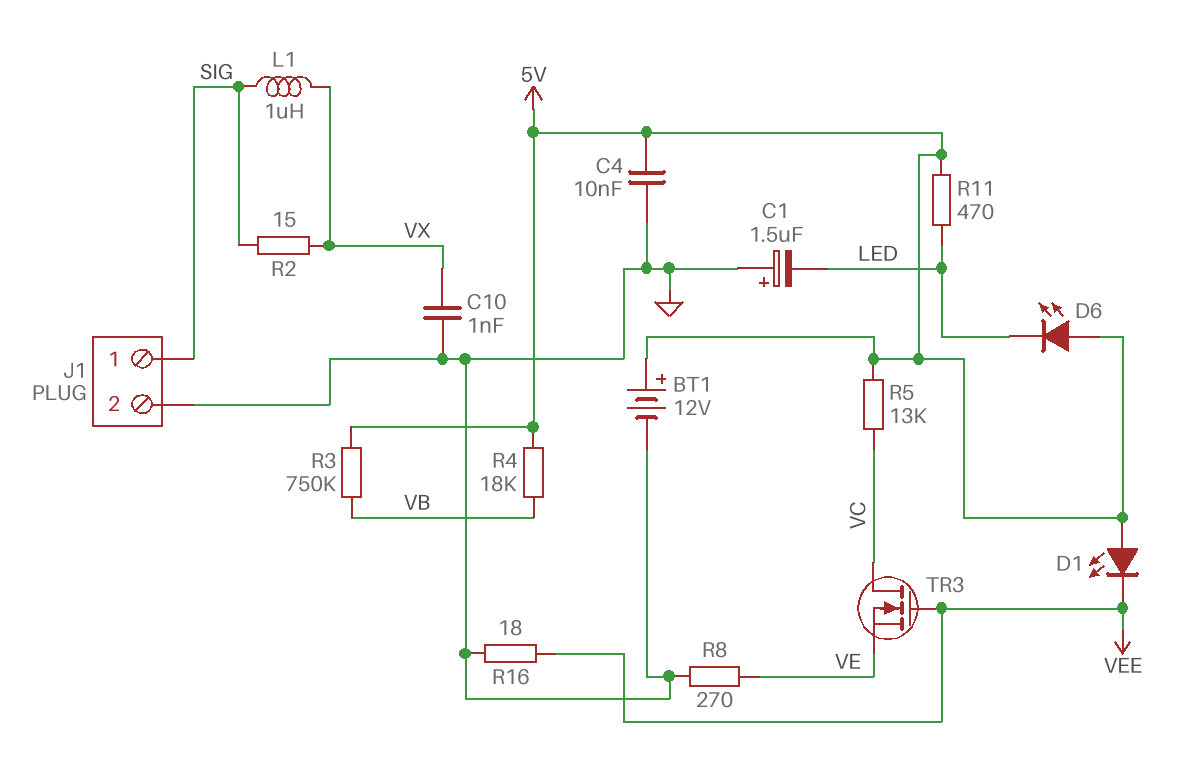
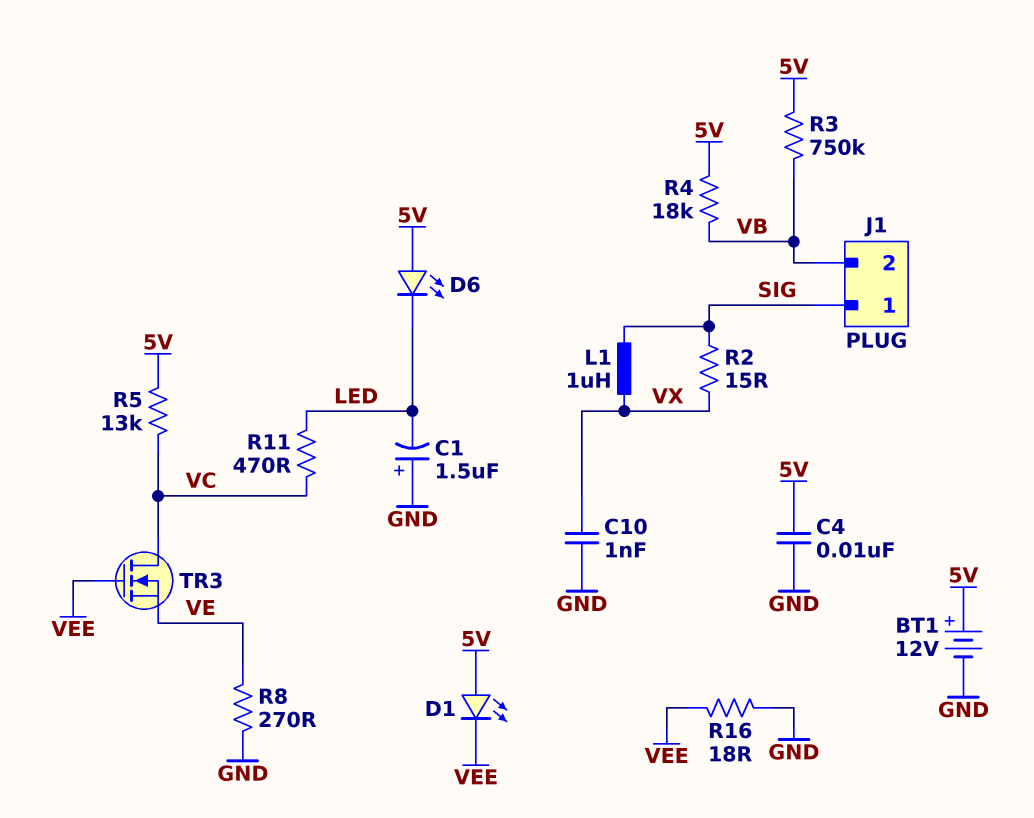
J1 pin 2: GND -> VB
R11: 470 (5V, LED) -> 470 (LED, VC)

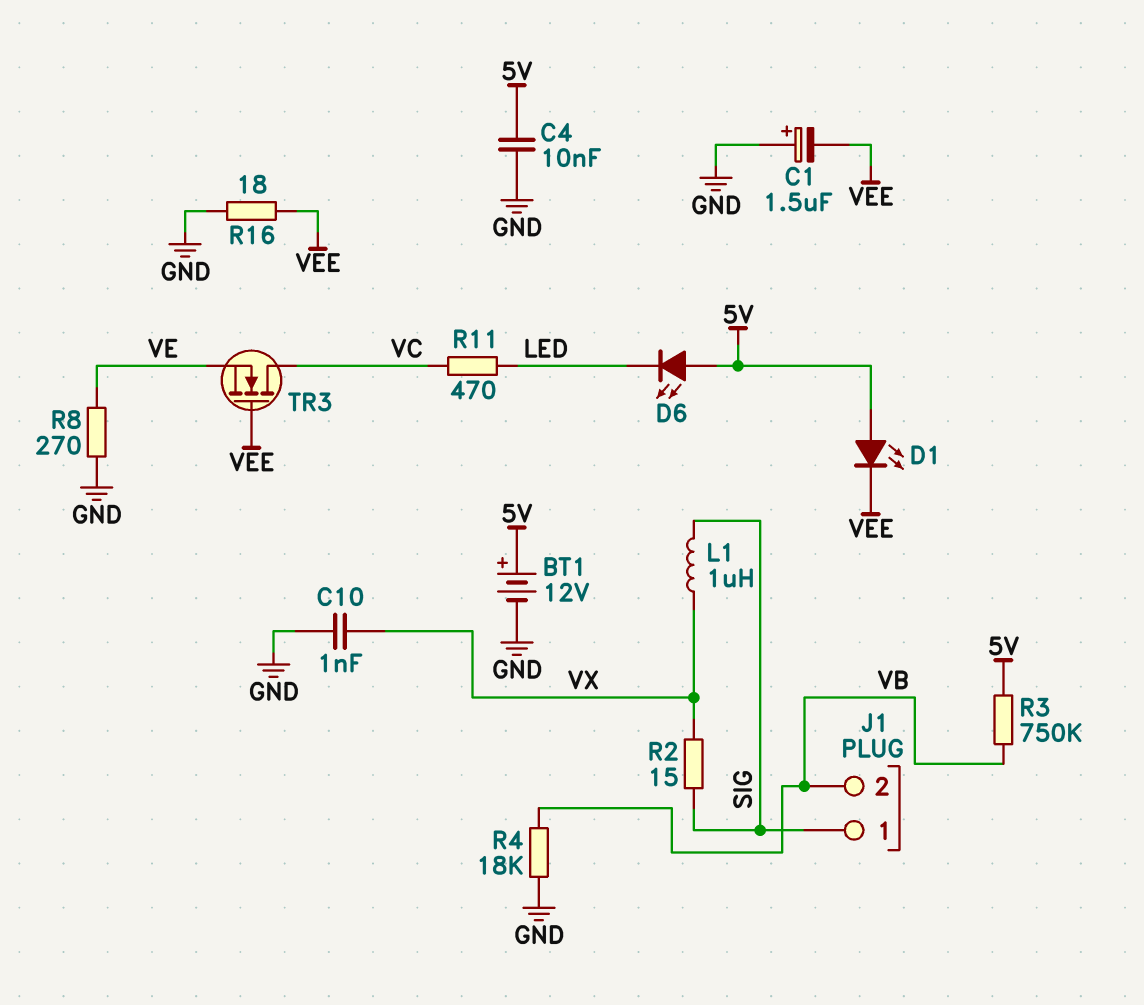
C1: 1.5uF (plus GND, minus LED) -> 1.5uF (plus GND, minus VEE)
R4: 18k (5V, VB) -> 18k (GND, VB)
R5: 13k (5V, VC) -> none

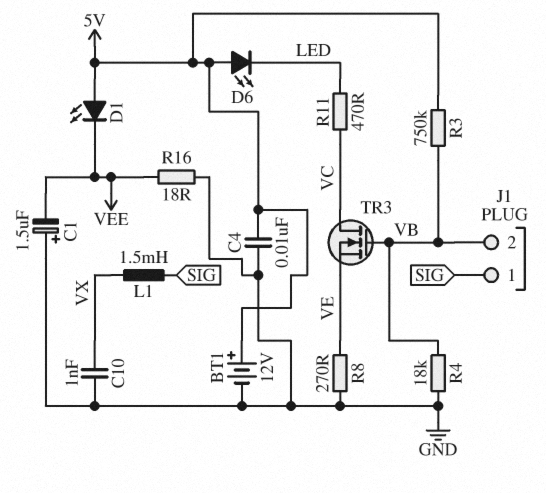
L1: 1uH (SIG, VX) -> 1.5mH (SIG, VX)
R2: 15 (SIG, VX) -> none
TR3: NMOS (G VEE, D VC, S VE) -> NMOS (G VB, D VC, S VE)

